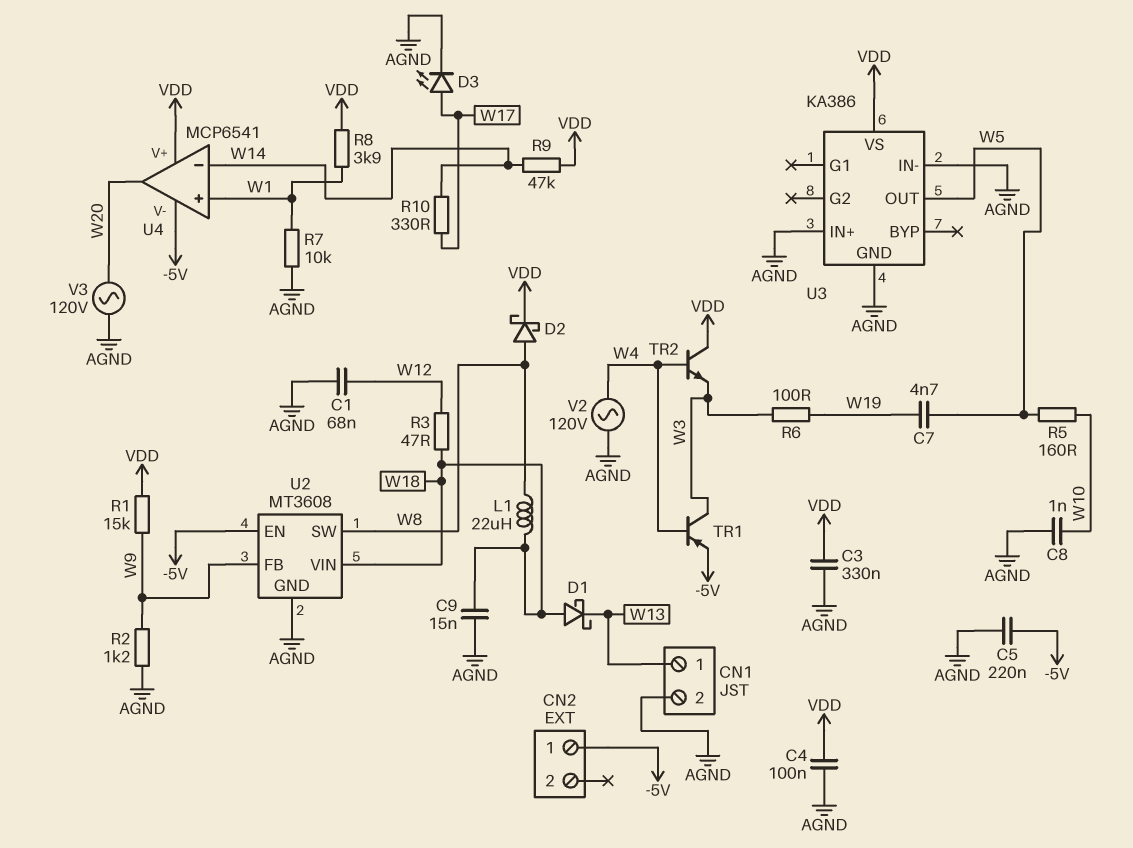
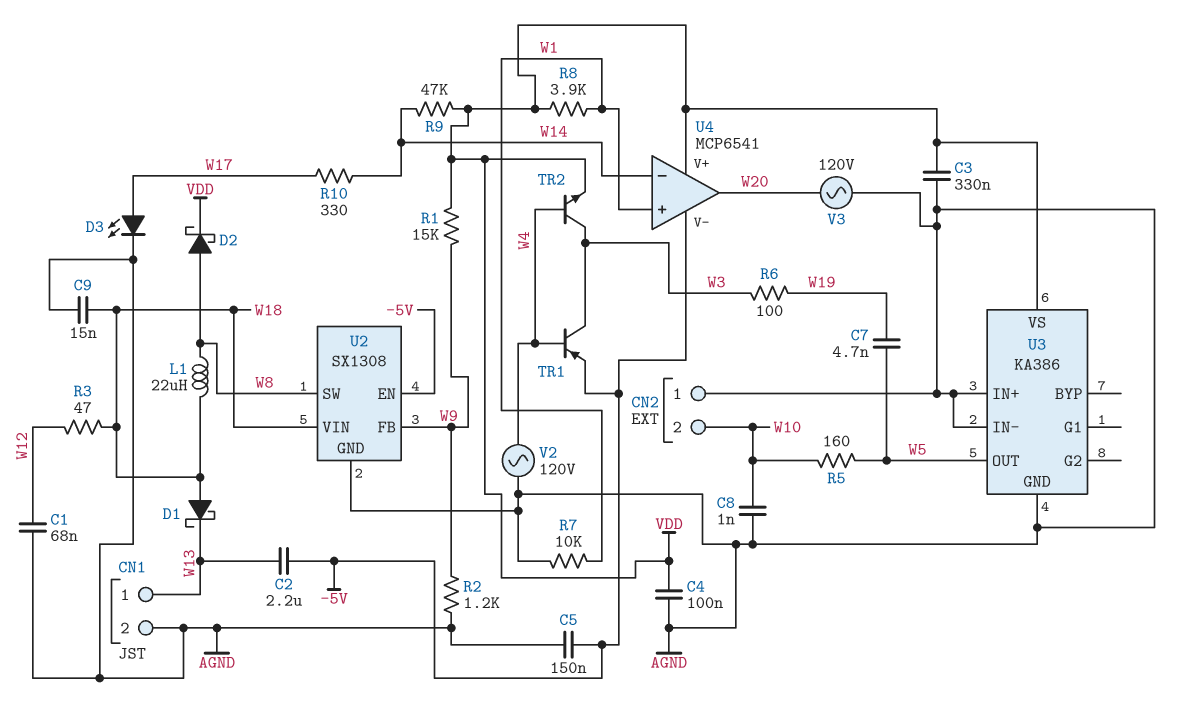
C2: none -> 2.2uF (-5V, W13)
C5: 220nF (-5V, AGND) -> 150nF (-5V, AGND)
CN2 pin 1: -5V -> AGND
CN2 pin 2: none -> W10
TR2: NPN (B W4, C VDD, E W3) -> NPN (B W4, C W3, E VDD)
U2: MT3608 -> SX1308

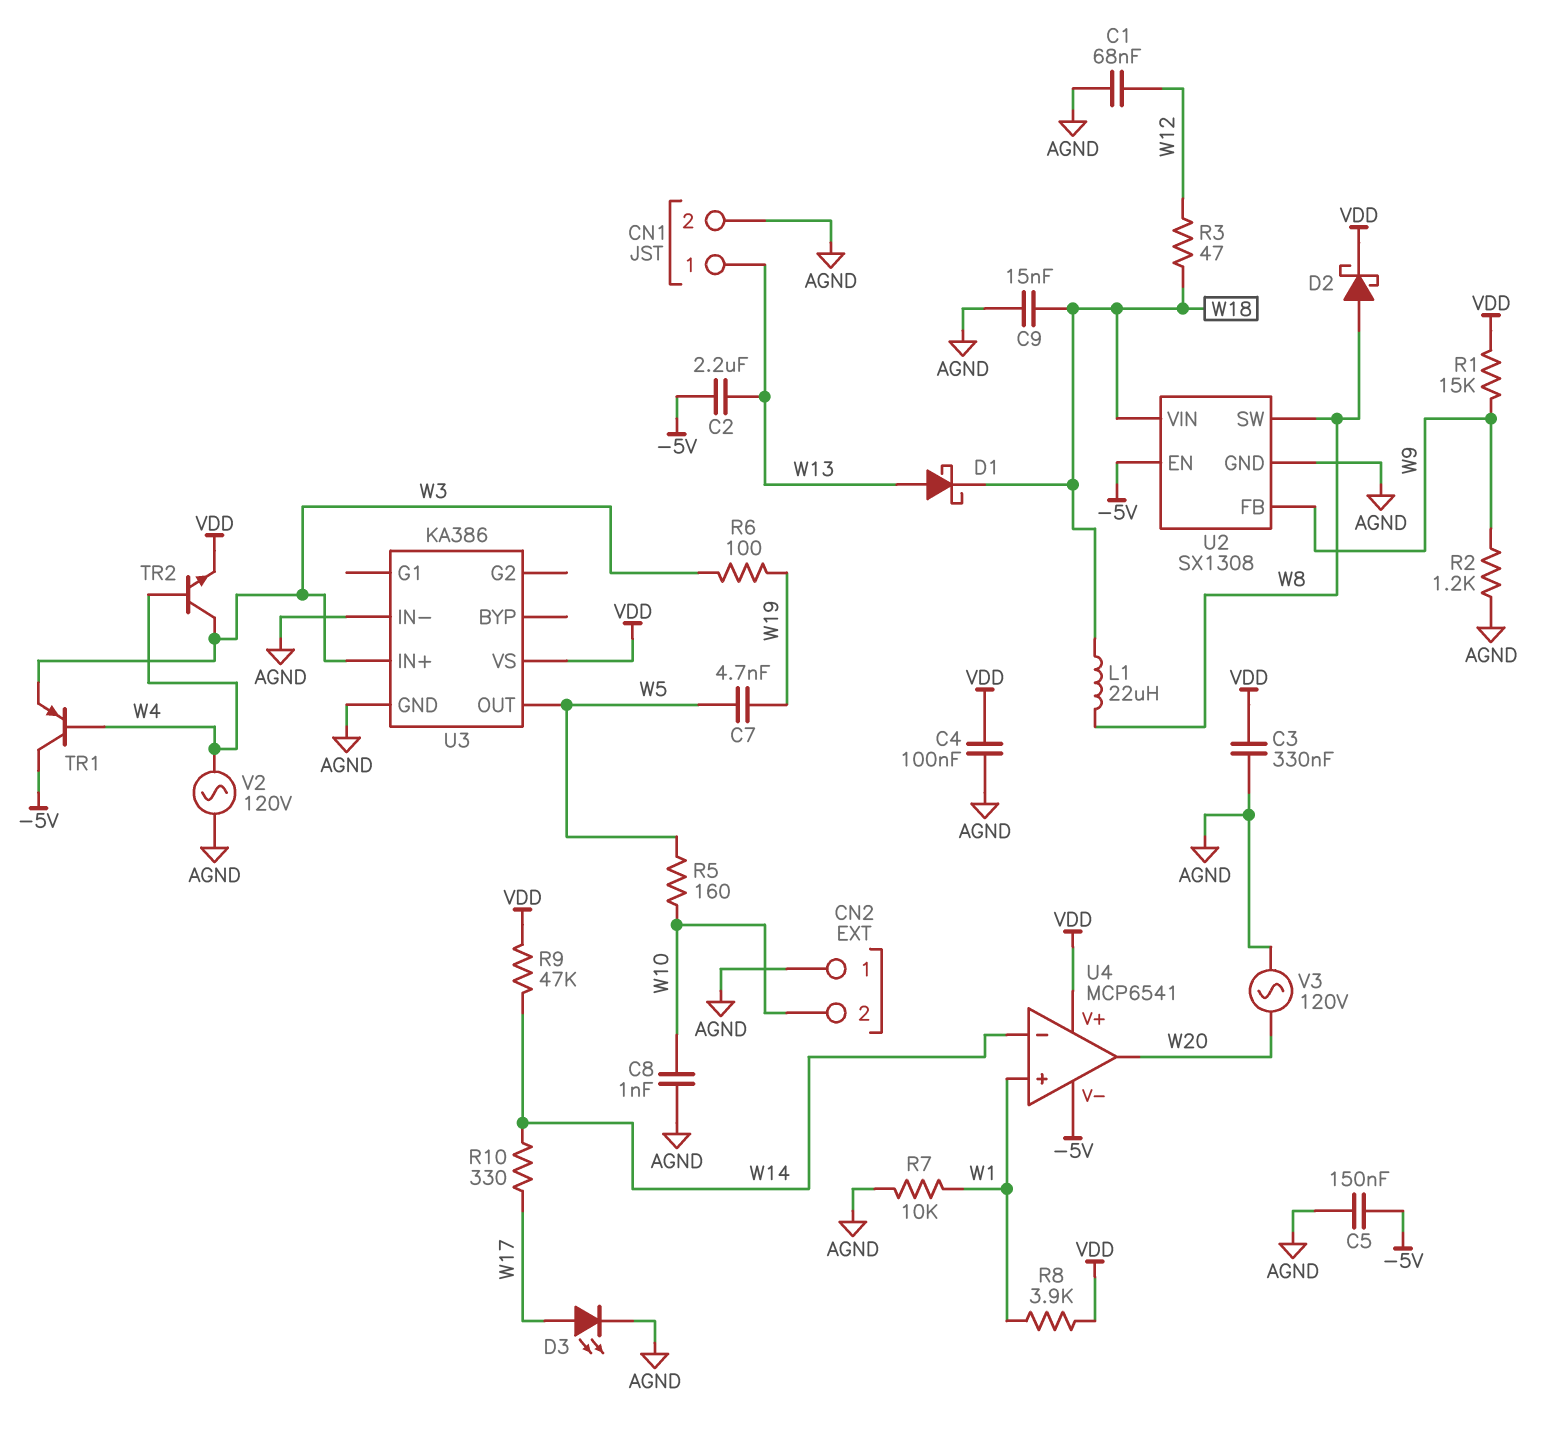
D1: schottky (A W18, K W13) -> schottky (A W13, K W18)
TR1: PNP (B W4, C W3, E -5V) -> PNP (B W4, C -5V, E W3)
U3 pin IN+: AGND -> W3

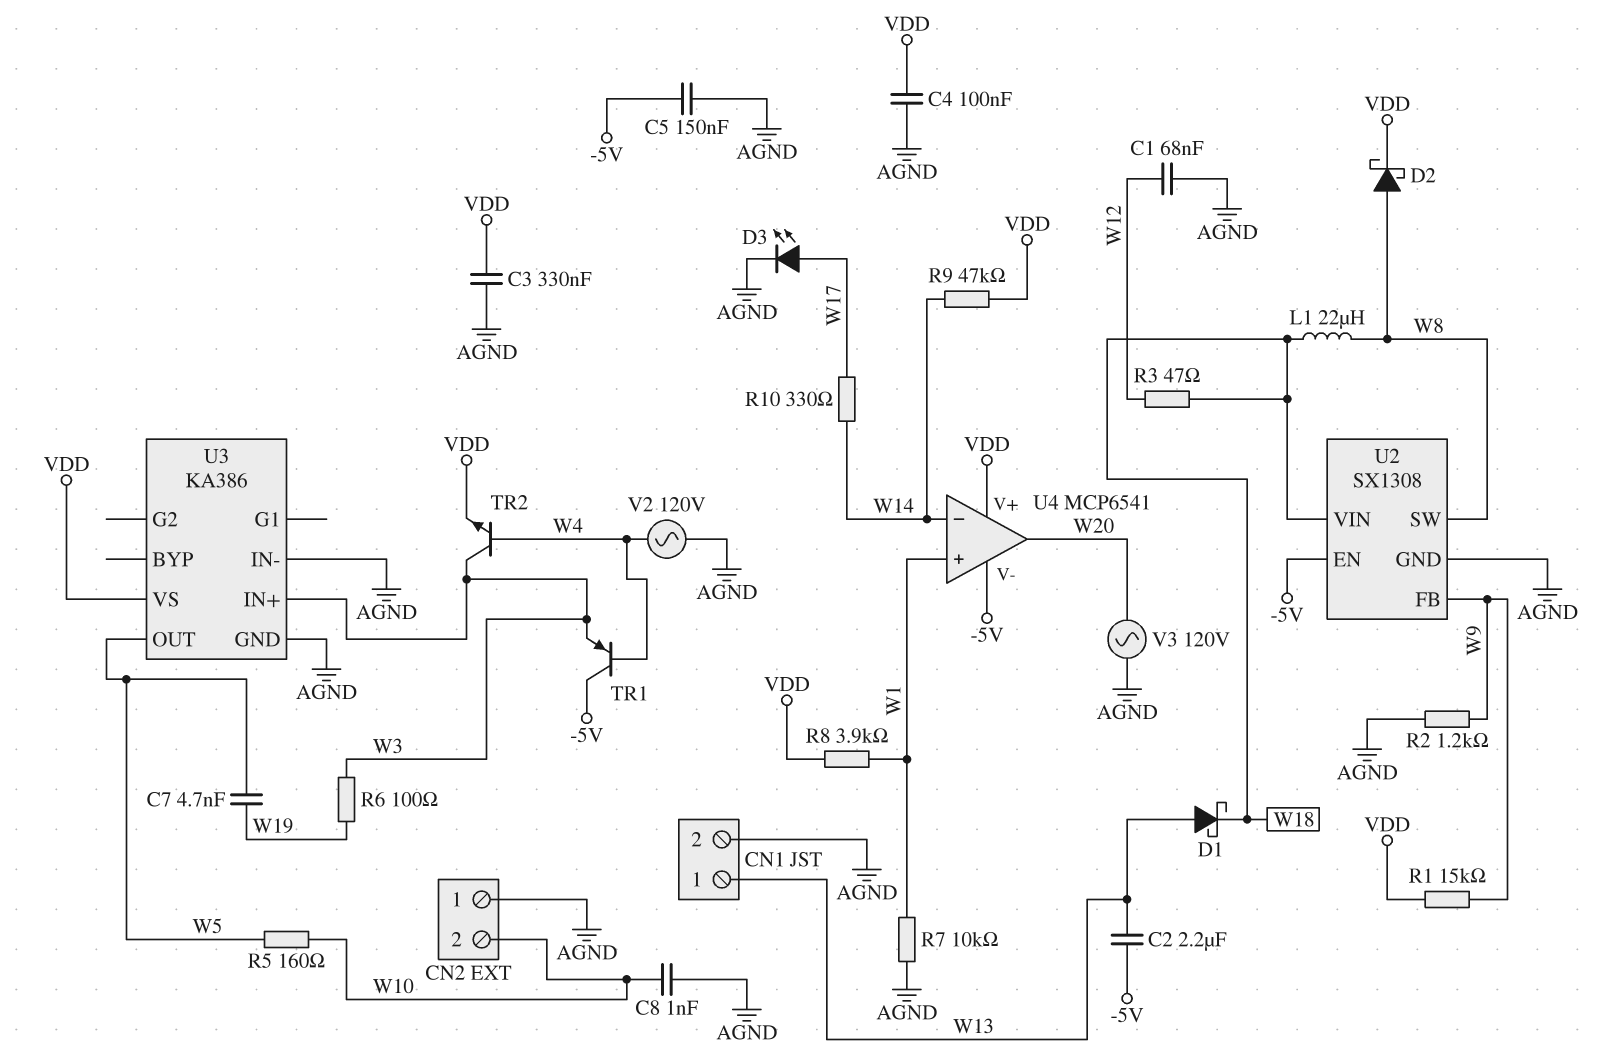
C9: 15nF (AGND, W18) -> none

